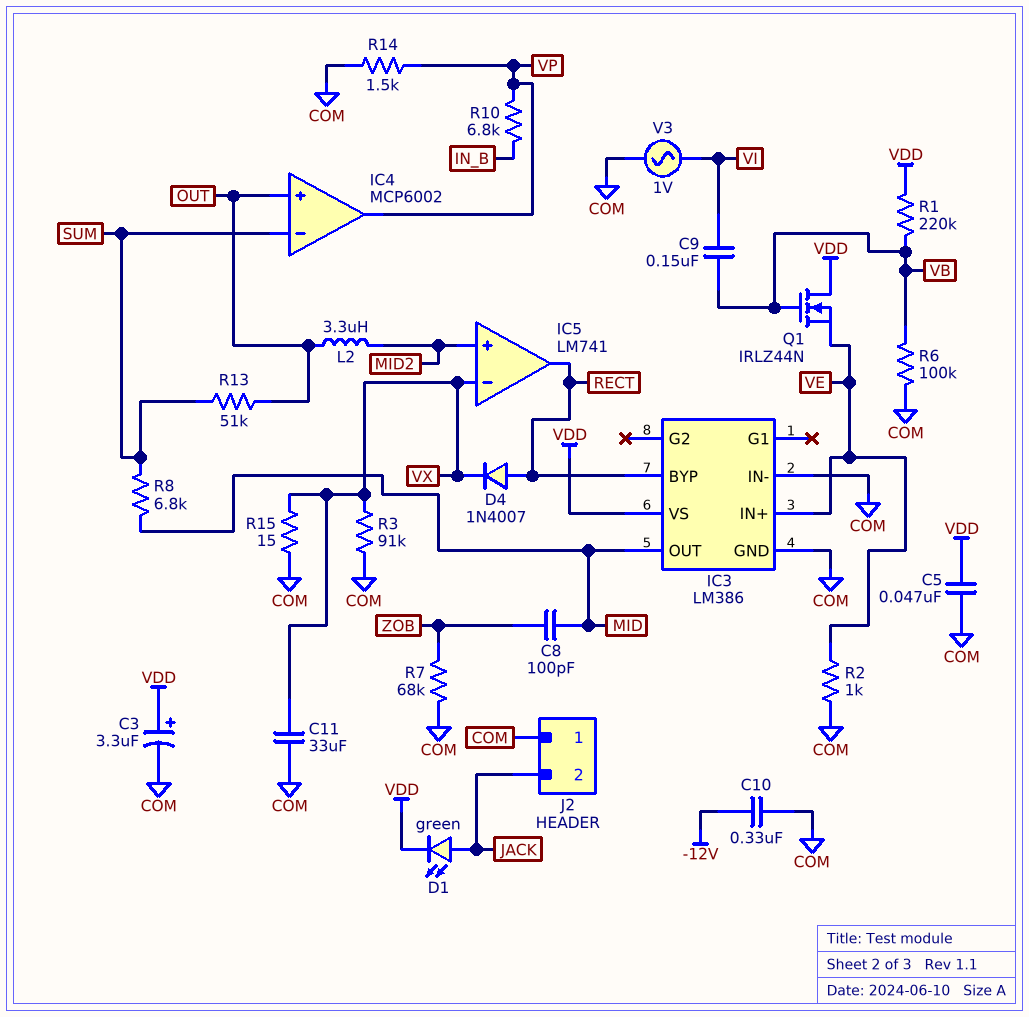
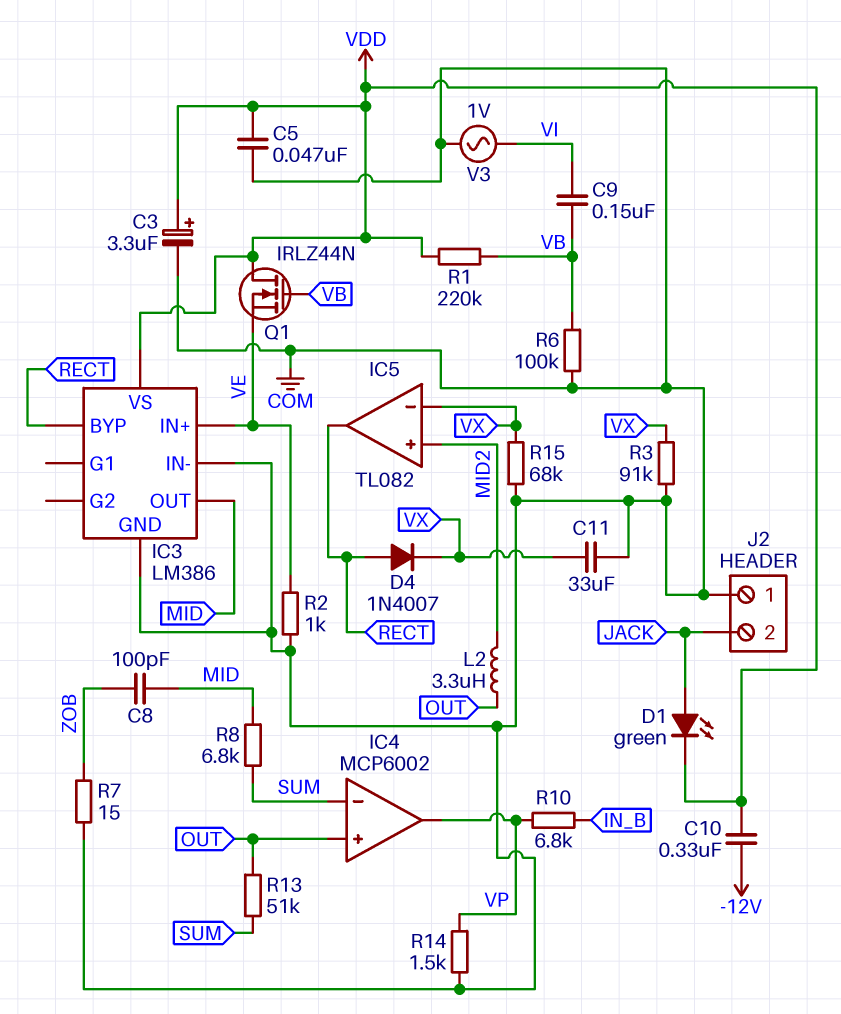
C10: 330nF (-12V, COM) -> 330nF (-12V, VDD)
IC5: LM741 -> TL082
R7: 68k (COM, ZOB) -> 15 (COM, ZOB)
R15: 15 (COM, VX) -> 68k (COM, VX)

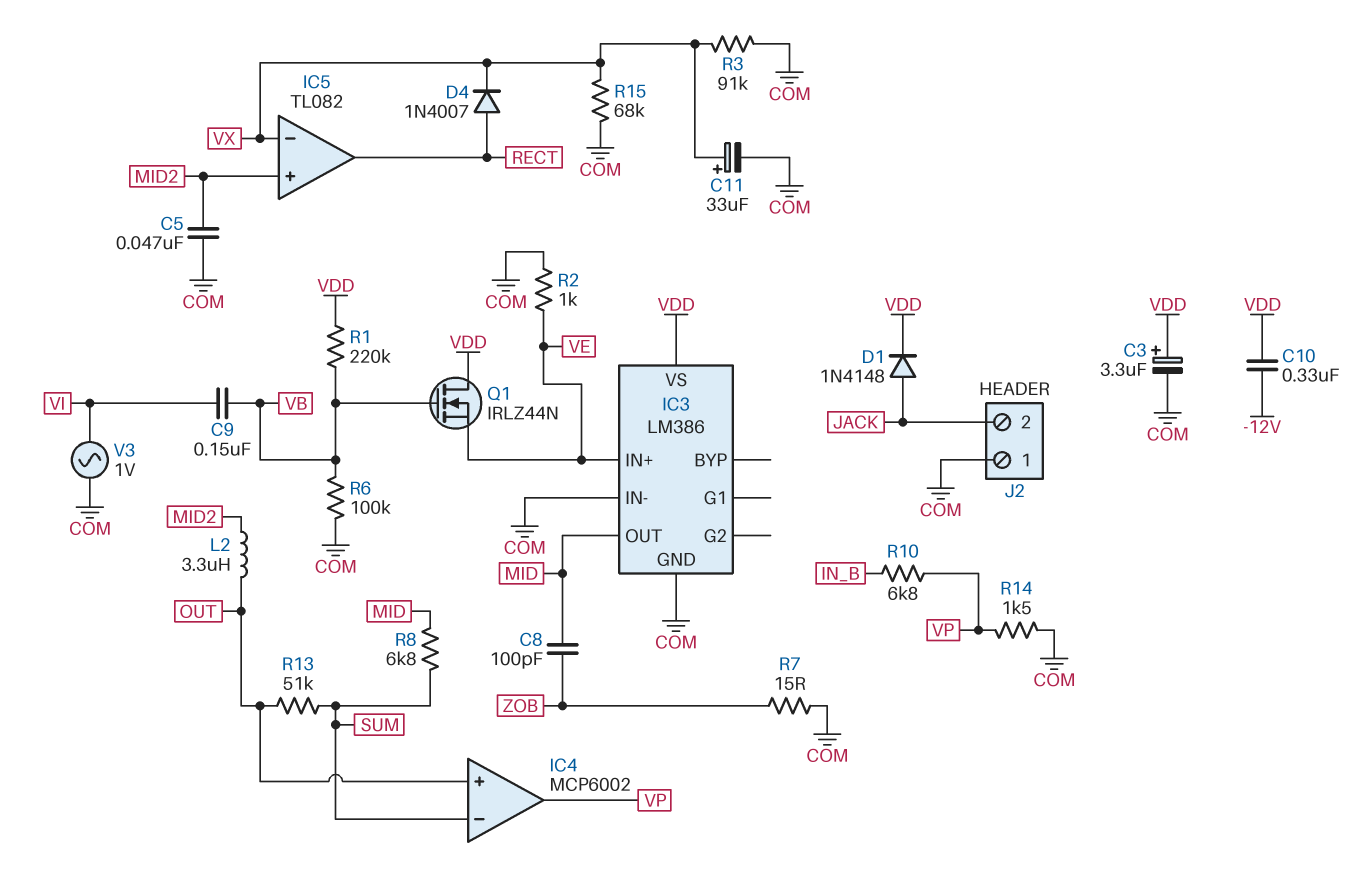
C5: 47nF (COM, VDD) -> 47nF (COM, MID2)
C11: 33uF (COM, VX) -> 33uF (plus VX, minus COM)
D1: LED green (A JACK, K VDD) -> diode 1N4148 (A JACK, K VDD)
IC3 pin BYP: RECT -> none

